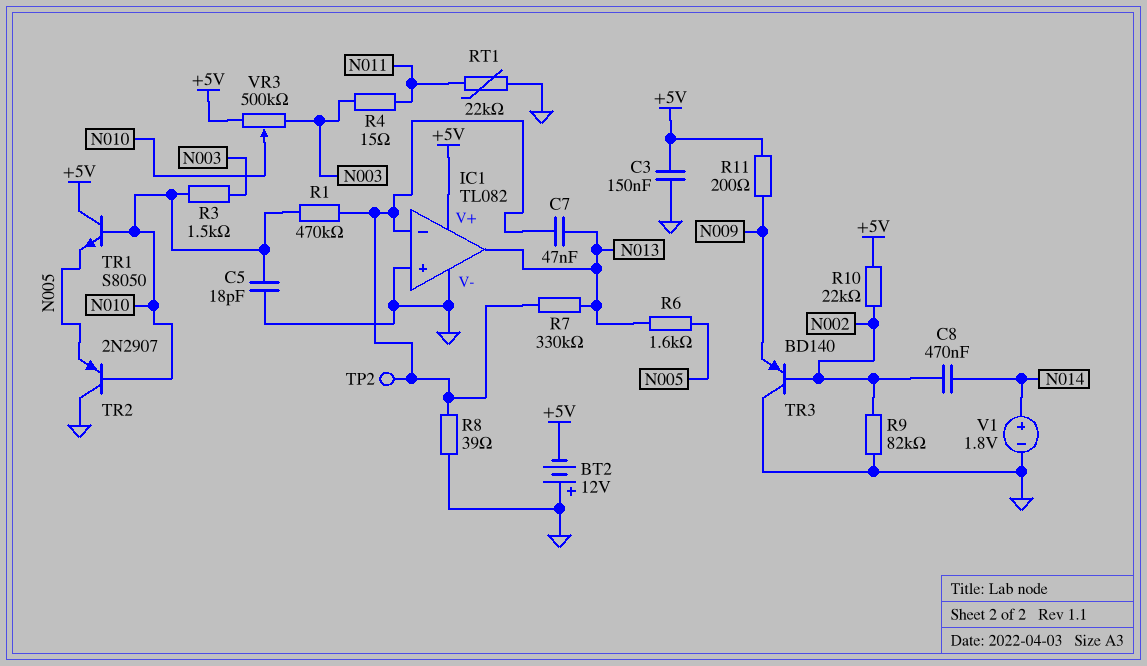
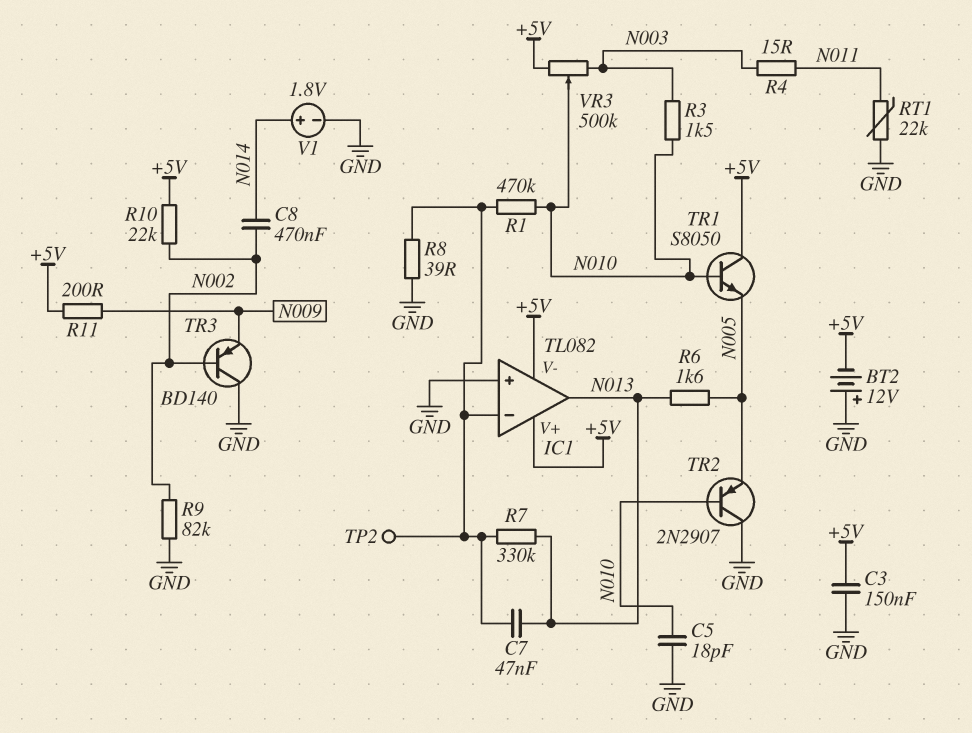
IC1 pin V-: GND -> +5V

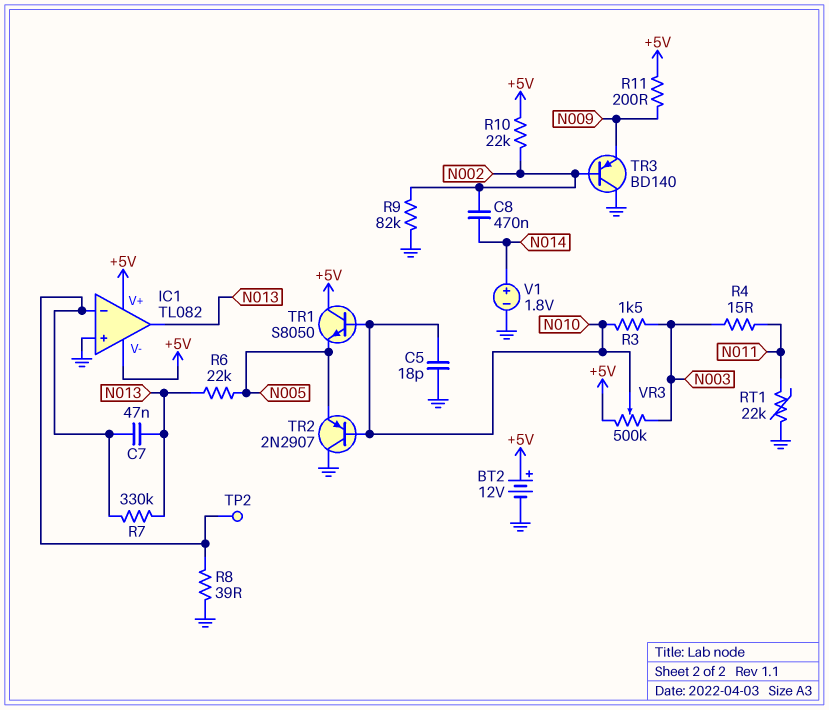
BT2: 12V (plus GND, minus +5V) -> 12V (plus +5V, minus GND)
C3: 150nF (+5V, GND) -> none
R1: 470k (IC1/in-, N010) -> none
R6: 1.6k (N005, N013) -> 22k (N005, N013)

